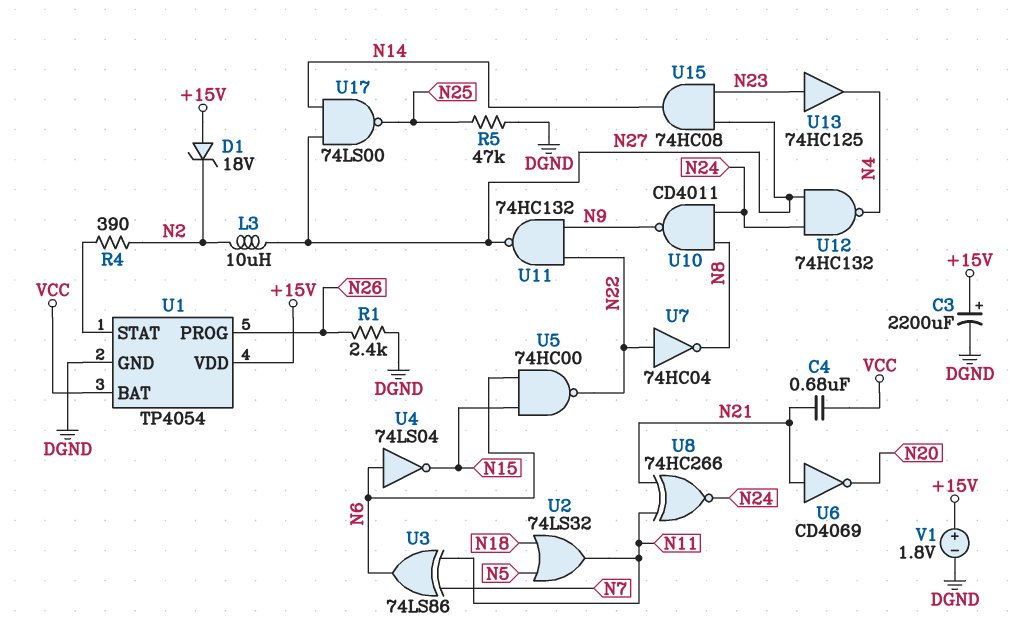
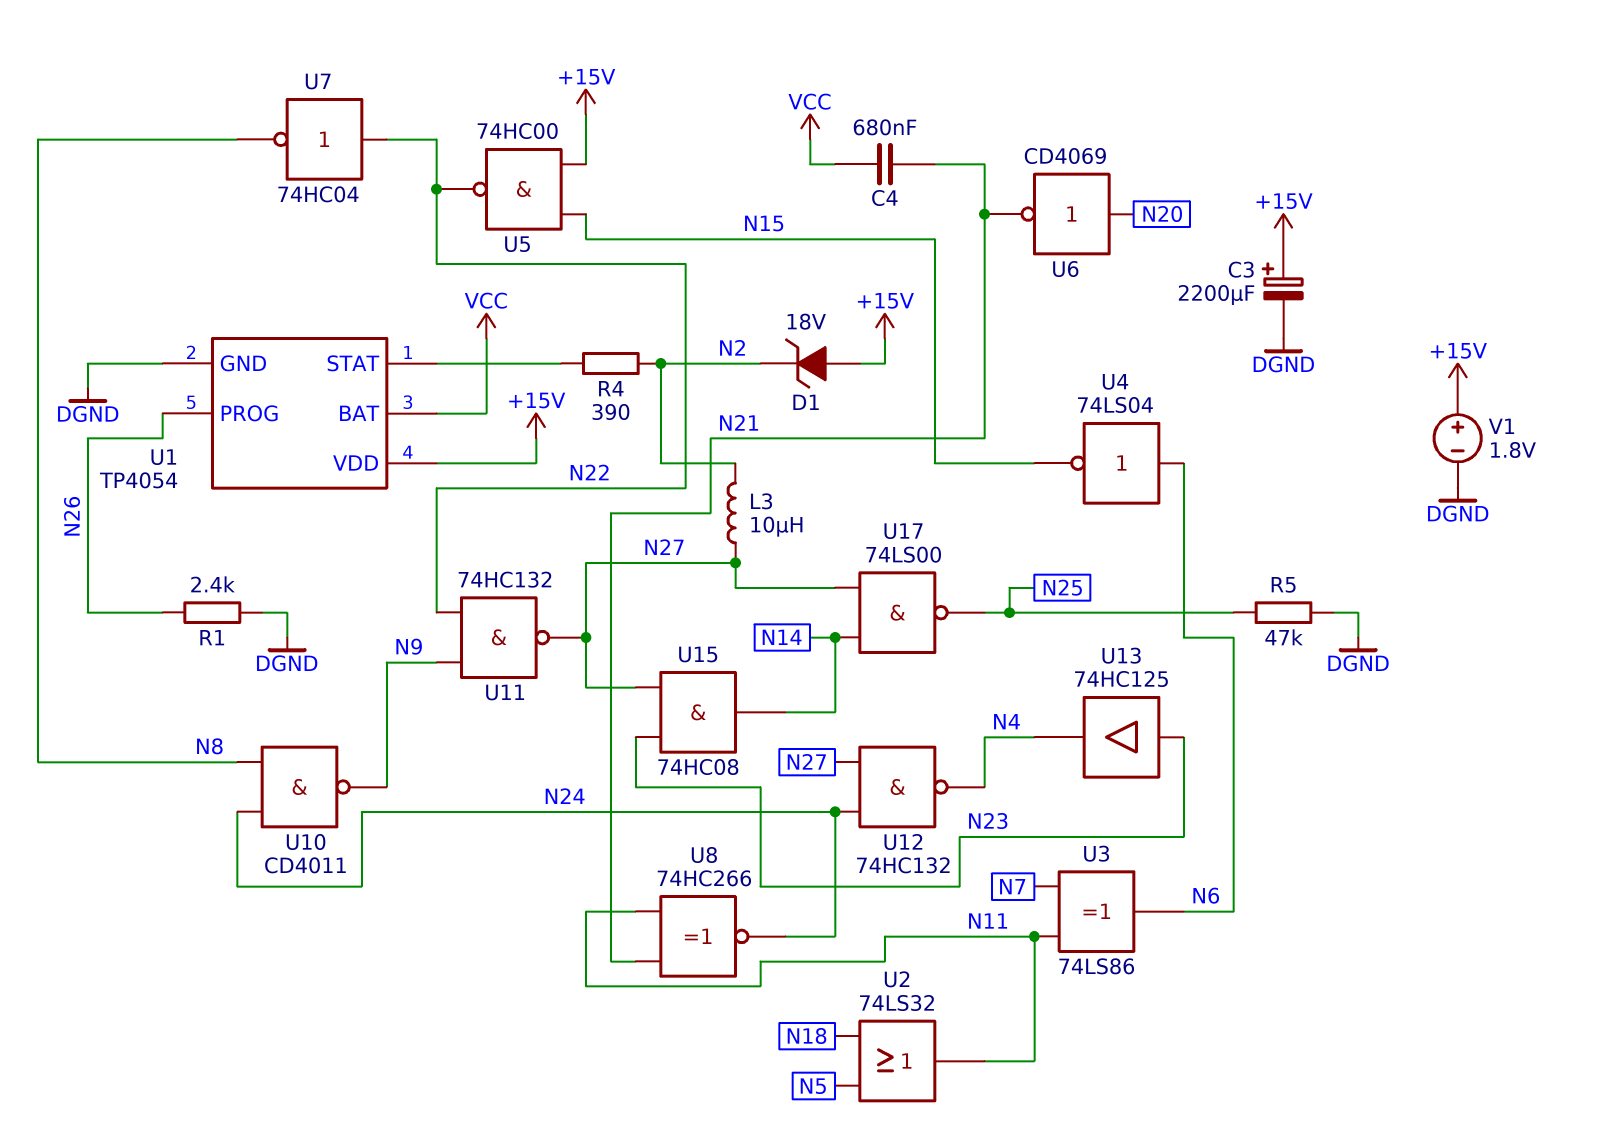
U5: NAND 74HC00 (in N6, in N15, out N22) -> NAND 74HC00 (in +15V, in N15, out N22)
U6: NOT CD4069 (in N21, out N20) -> NOT CD4069 (in N20, out N21)

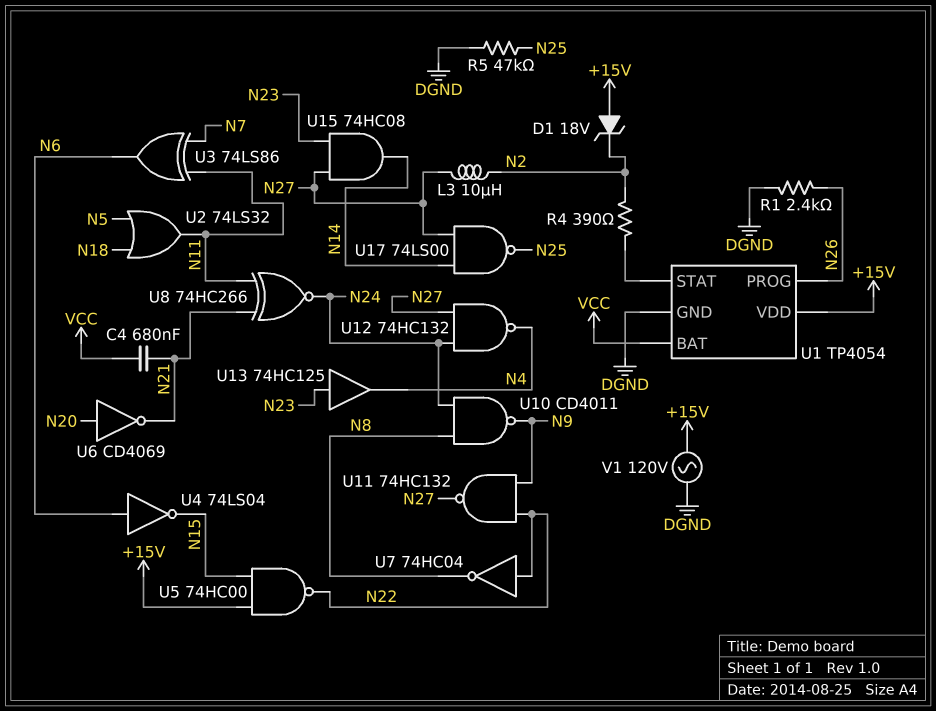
C3: 2200uF (plus +15V, minus DGND) -> none
V1: 1.8V (plus +15V, minus DGND) -> AC 120V (+15V, DGND)

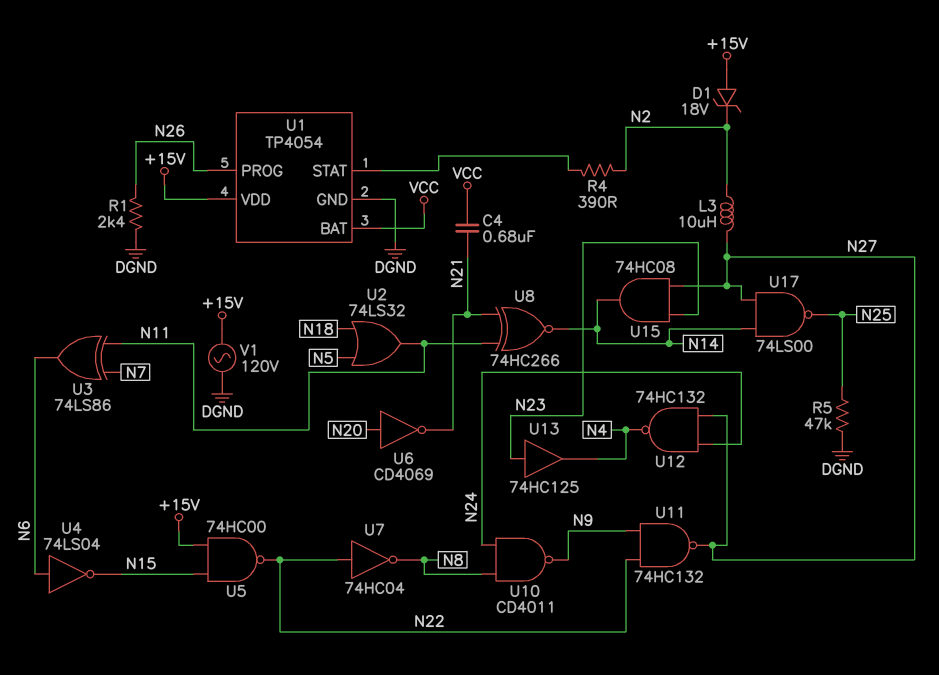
U8: XNOR 74HC266 (in N11, in N21, out N24) -> XNOR 74HC266 (in N11, in N21, out N14)

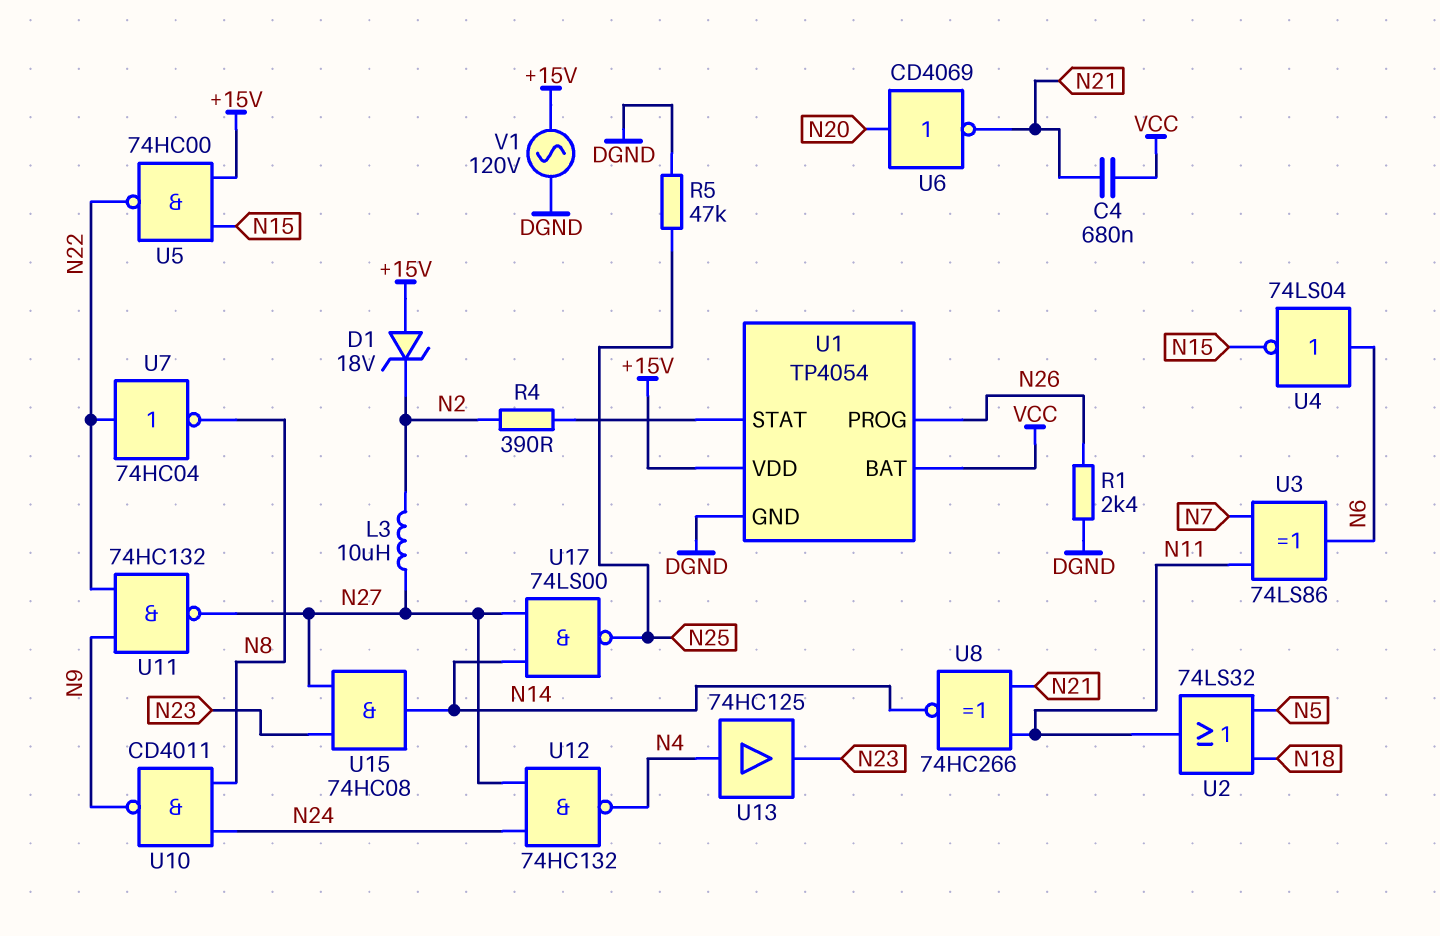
U13: buffer 74HC125 (in N23, out N4) -> buffer 74HC125 (in N4, out N23)

